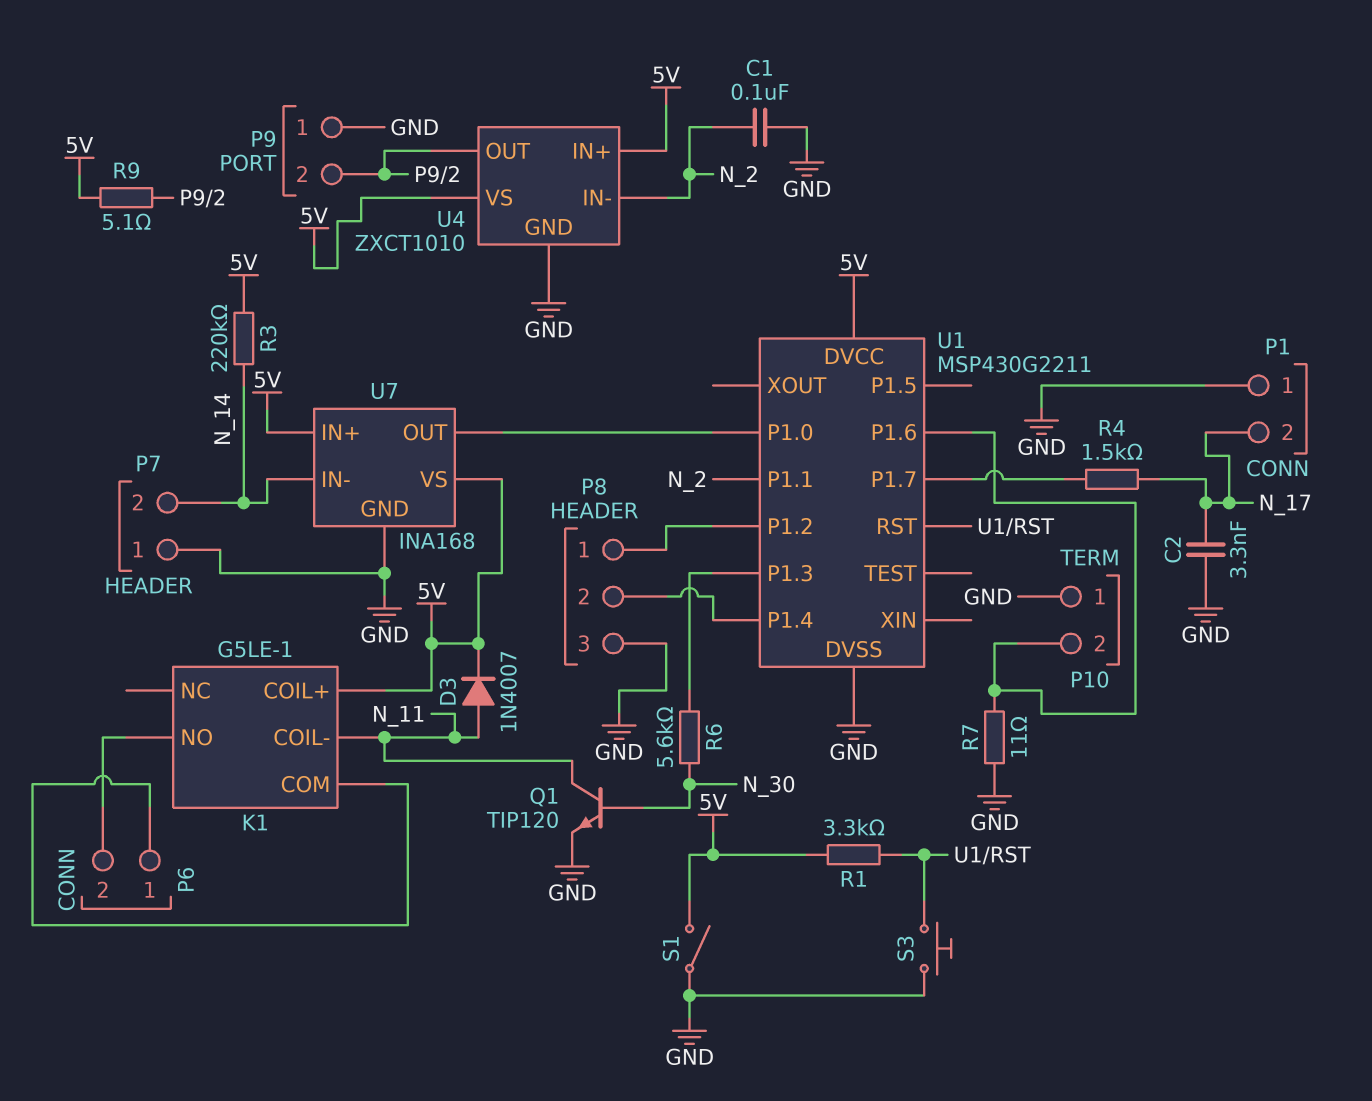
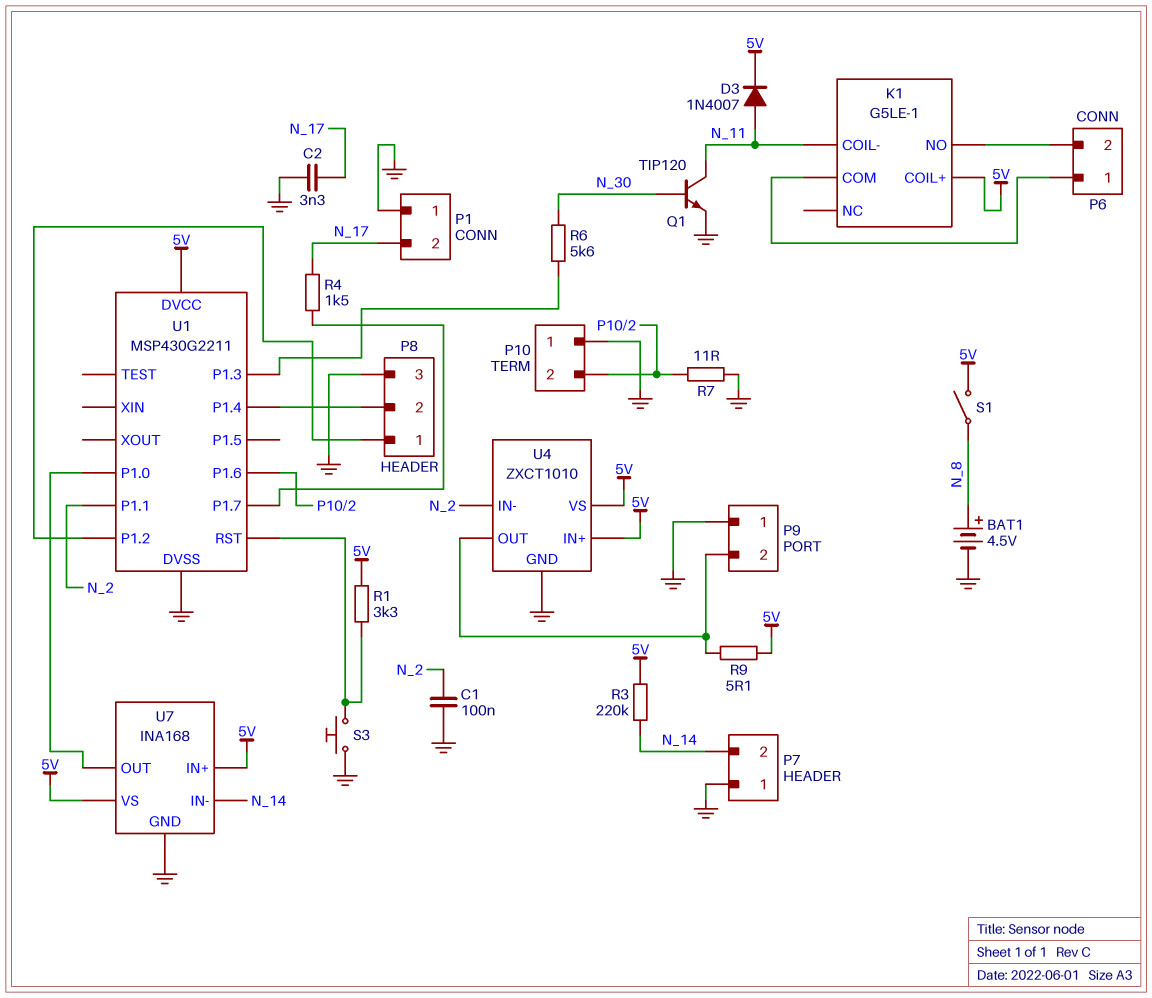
BAT1: none -> 4.5V (plus N_8, minus GND)
S1: switch (5V, GND) -> switch (5V, N_8)

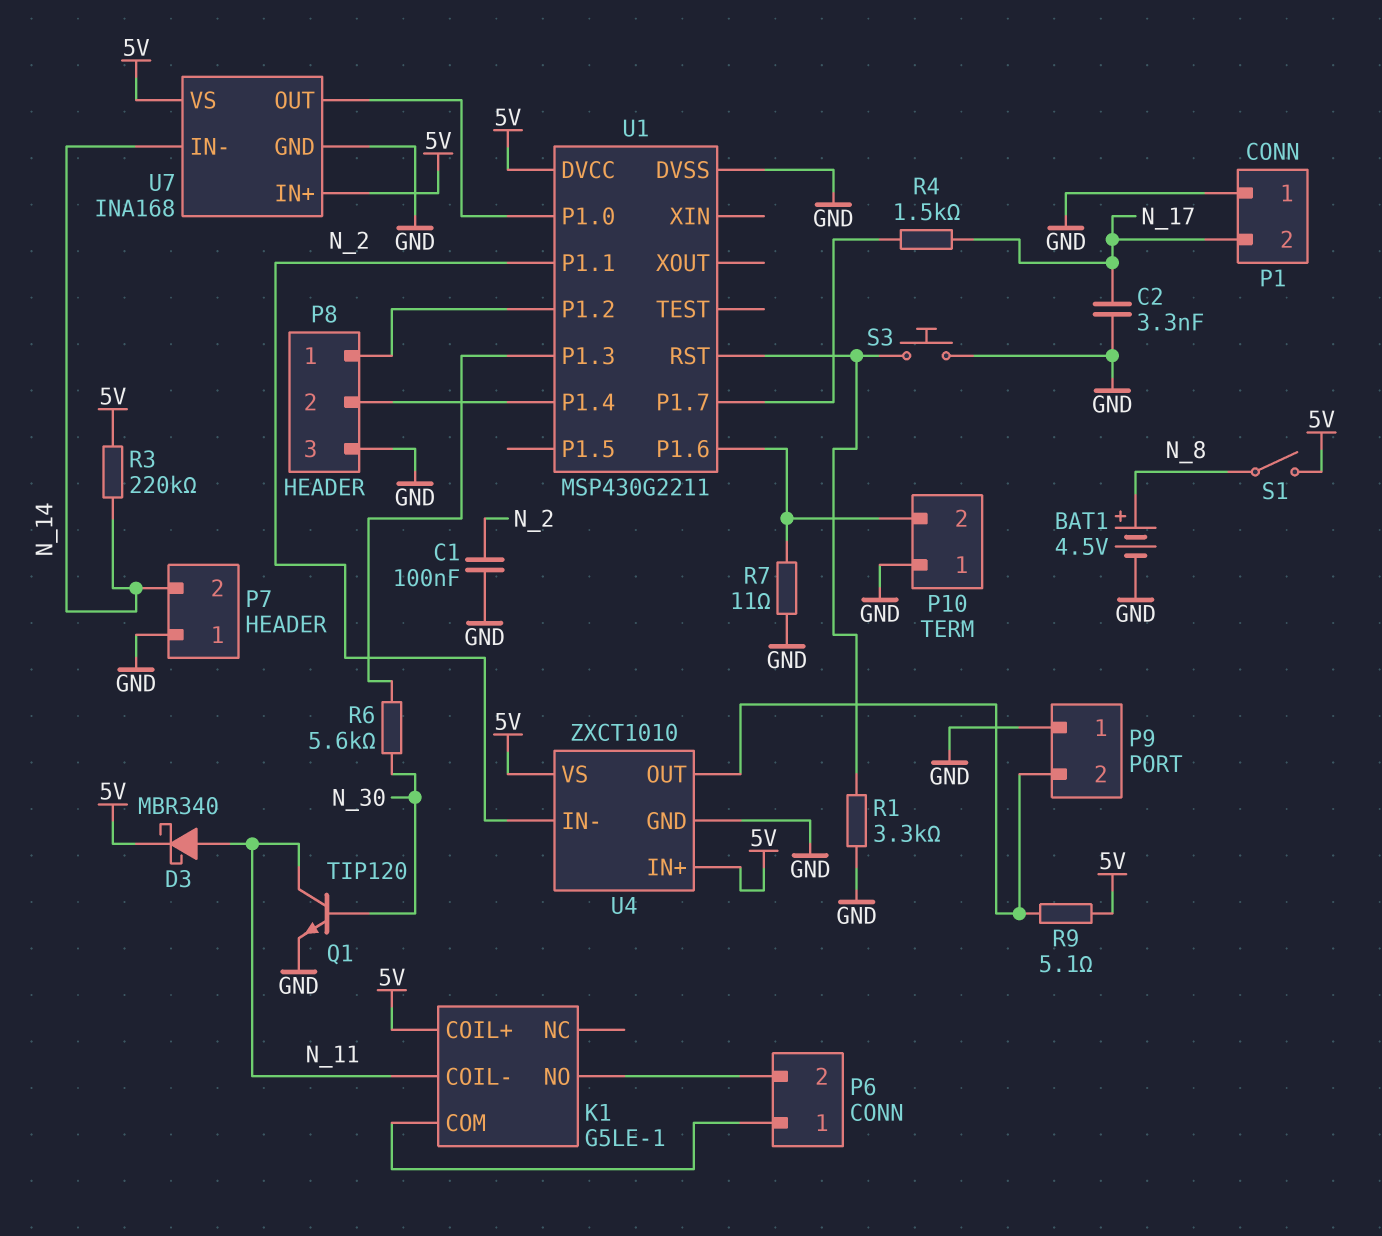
D3: diode 1N4007 (A N_11, K 5V) -> schottky MBR340 (A N_11, K 5V)
R1: 3.3k (5V, U1/RST) -> 3.3k (GND, U1/RST)

